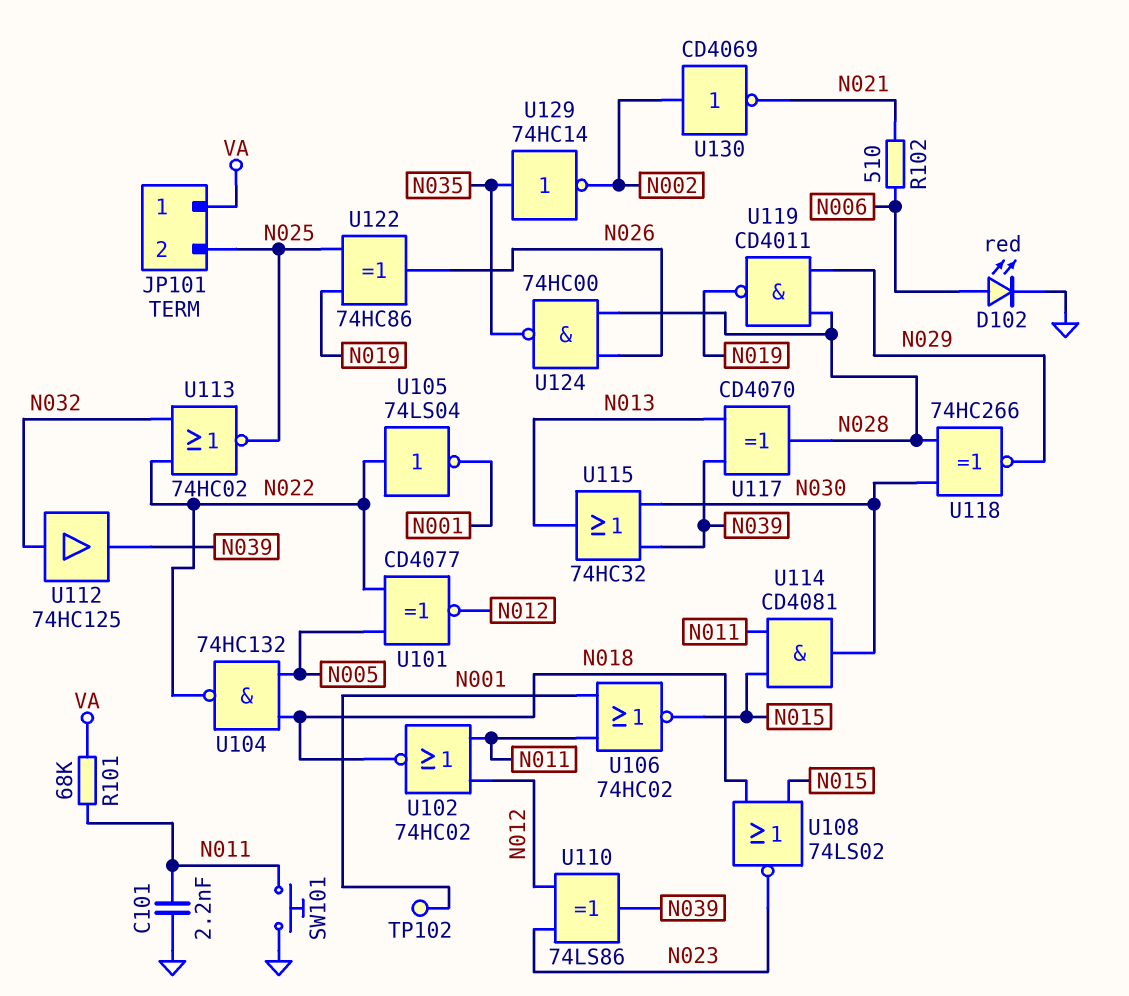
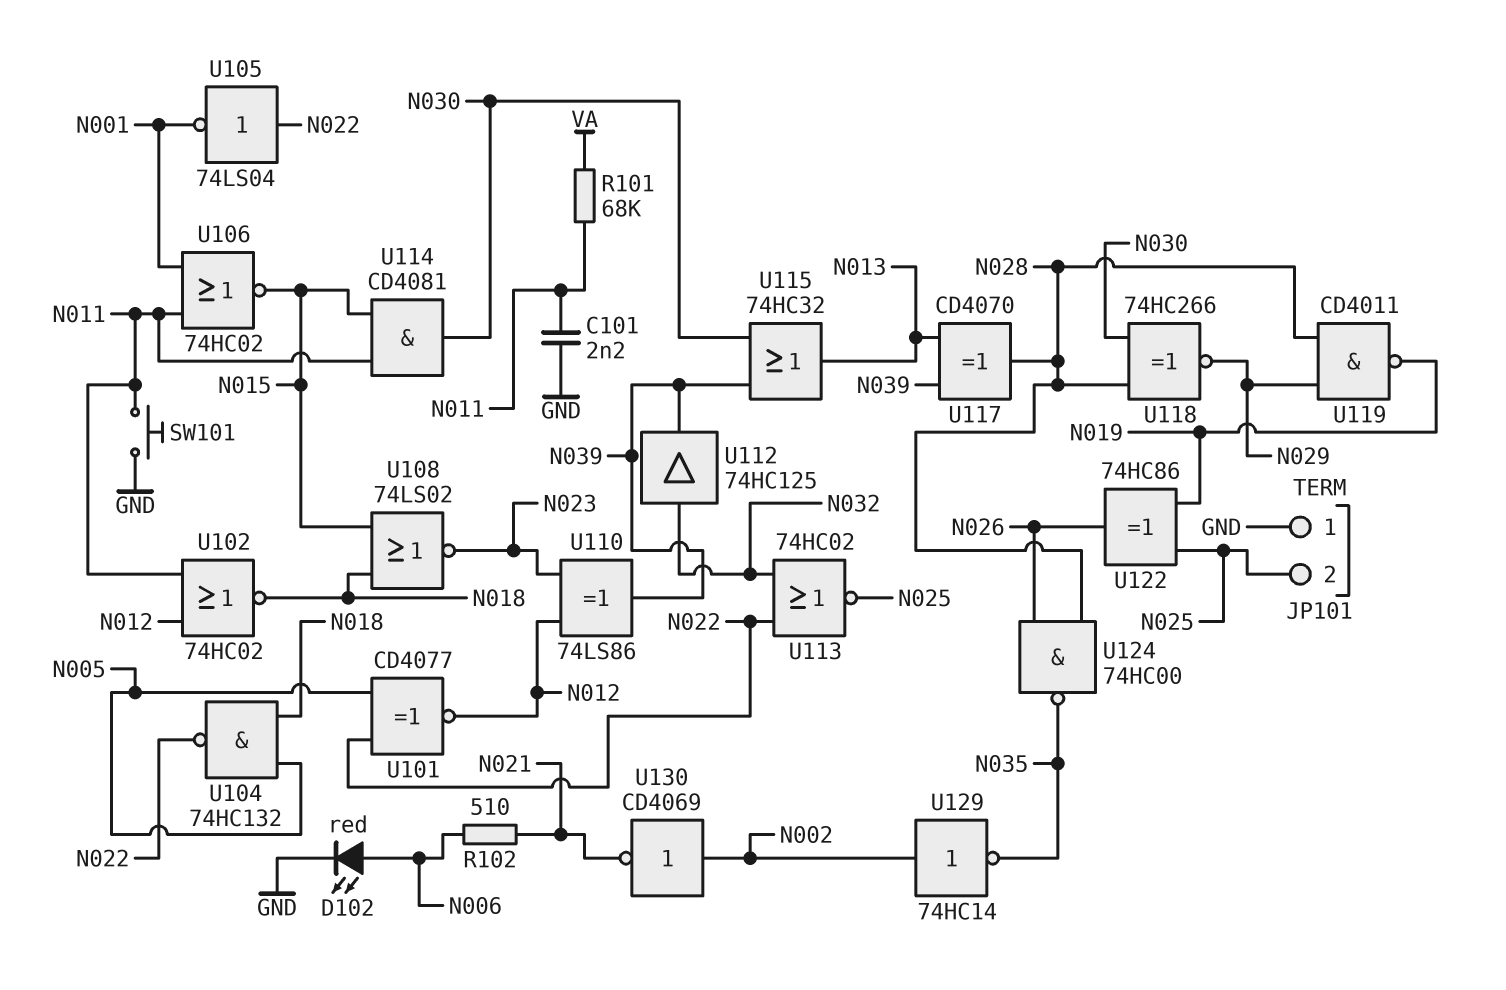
JP101 pin 1: VA -> GND
TP102: test point (N001) -> none
U129: NOT 74HC14 (in N035, out N002) -> NOT 74HC14 (in N002, out N035)

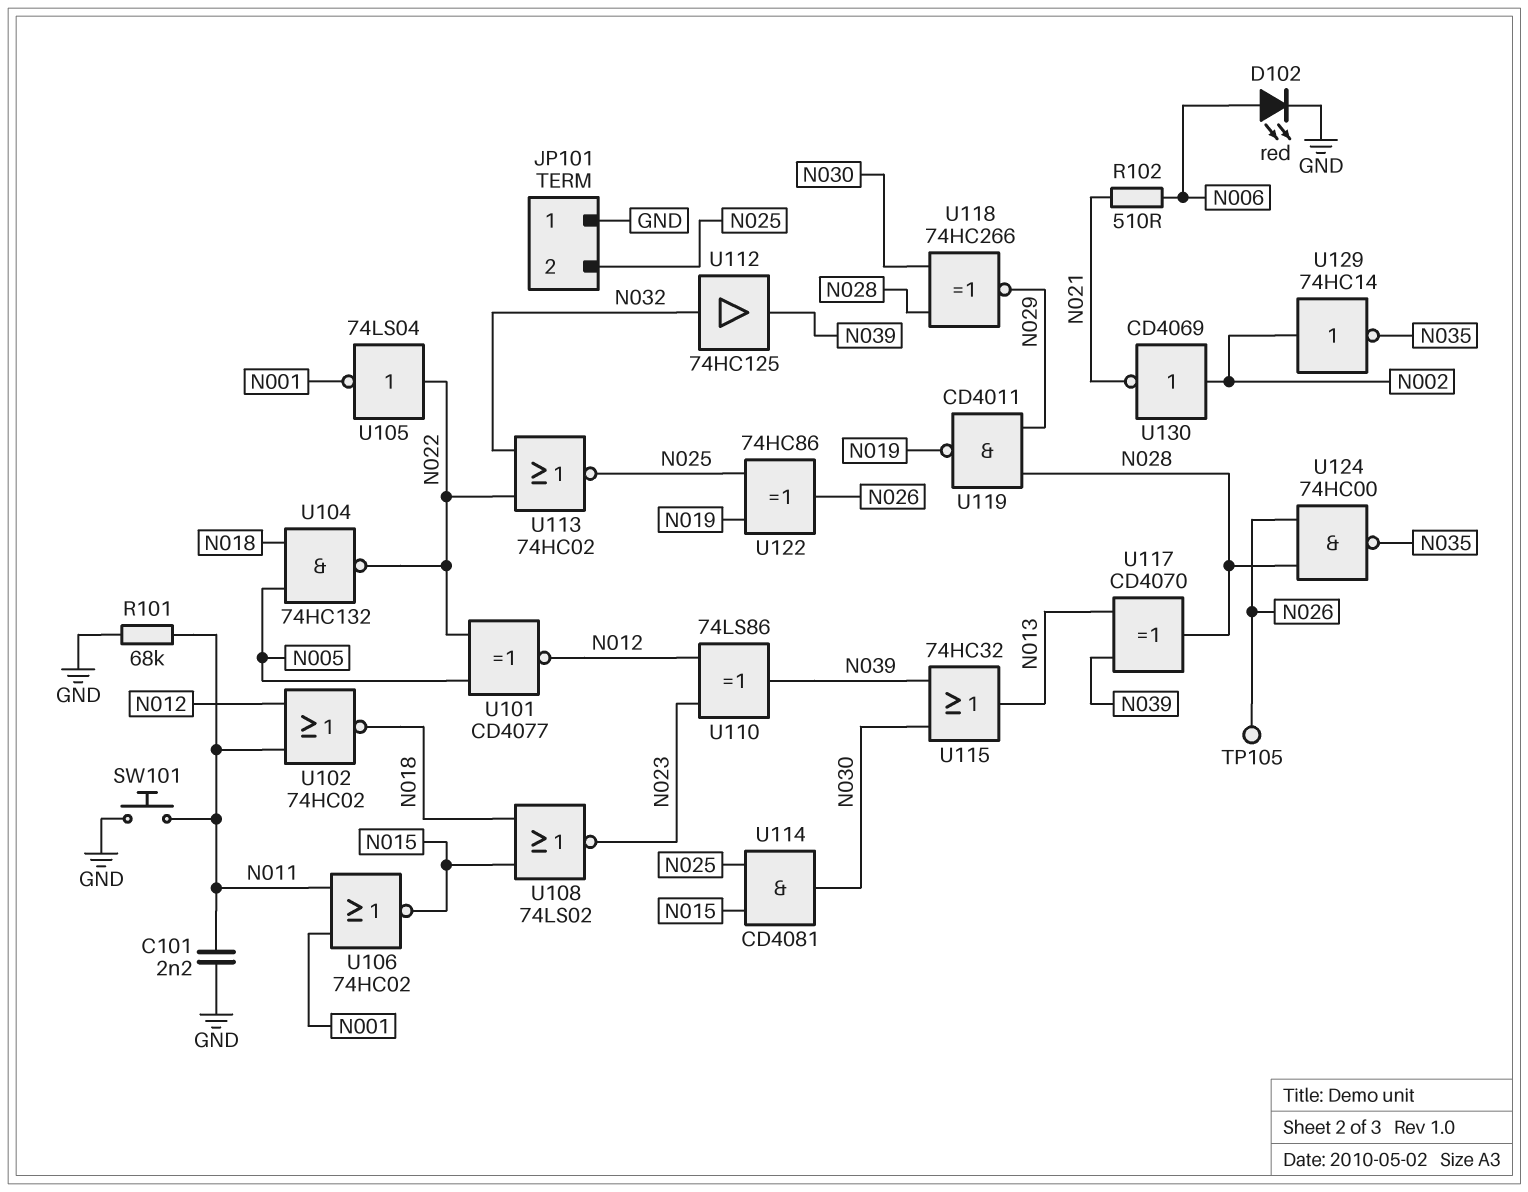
R101: 68k (N011, VA) -> 68k (GND, N011)
TP105: none -> test point (N026)
U114: AND CD4081 (in N011, in N015, out N030) -> AND CD4081 (in N015, in N025, out N030)

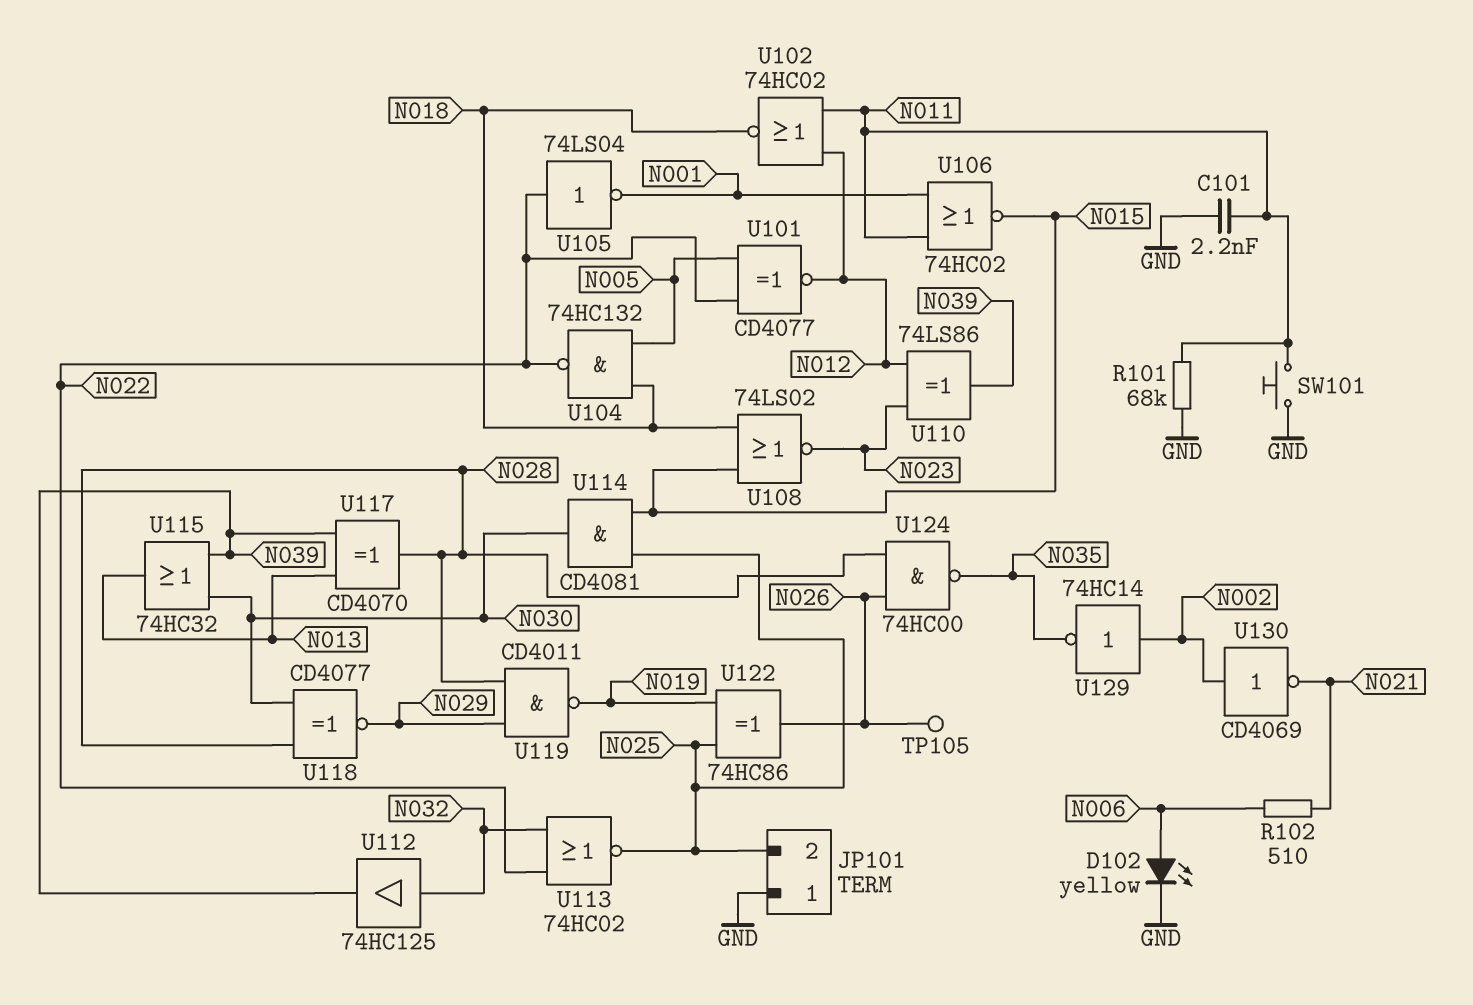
D102: LED red (A N006, K GND) -> LED yellow (A N006, K GND)
U118: XNOR 74HC266 (in N028, in N030, out N029) -> XNOR CD4077 (in N028, in N030, out N029)

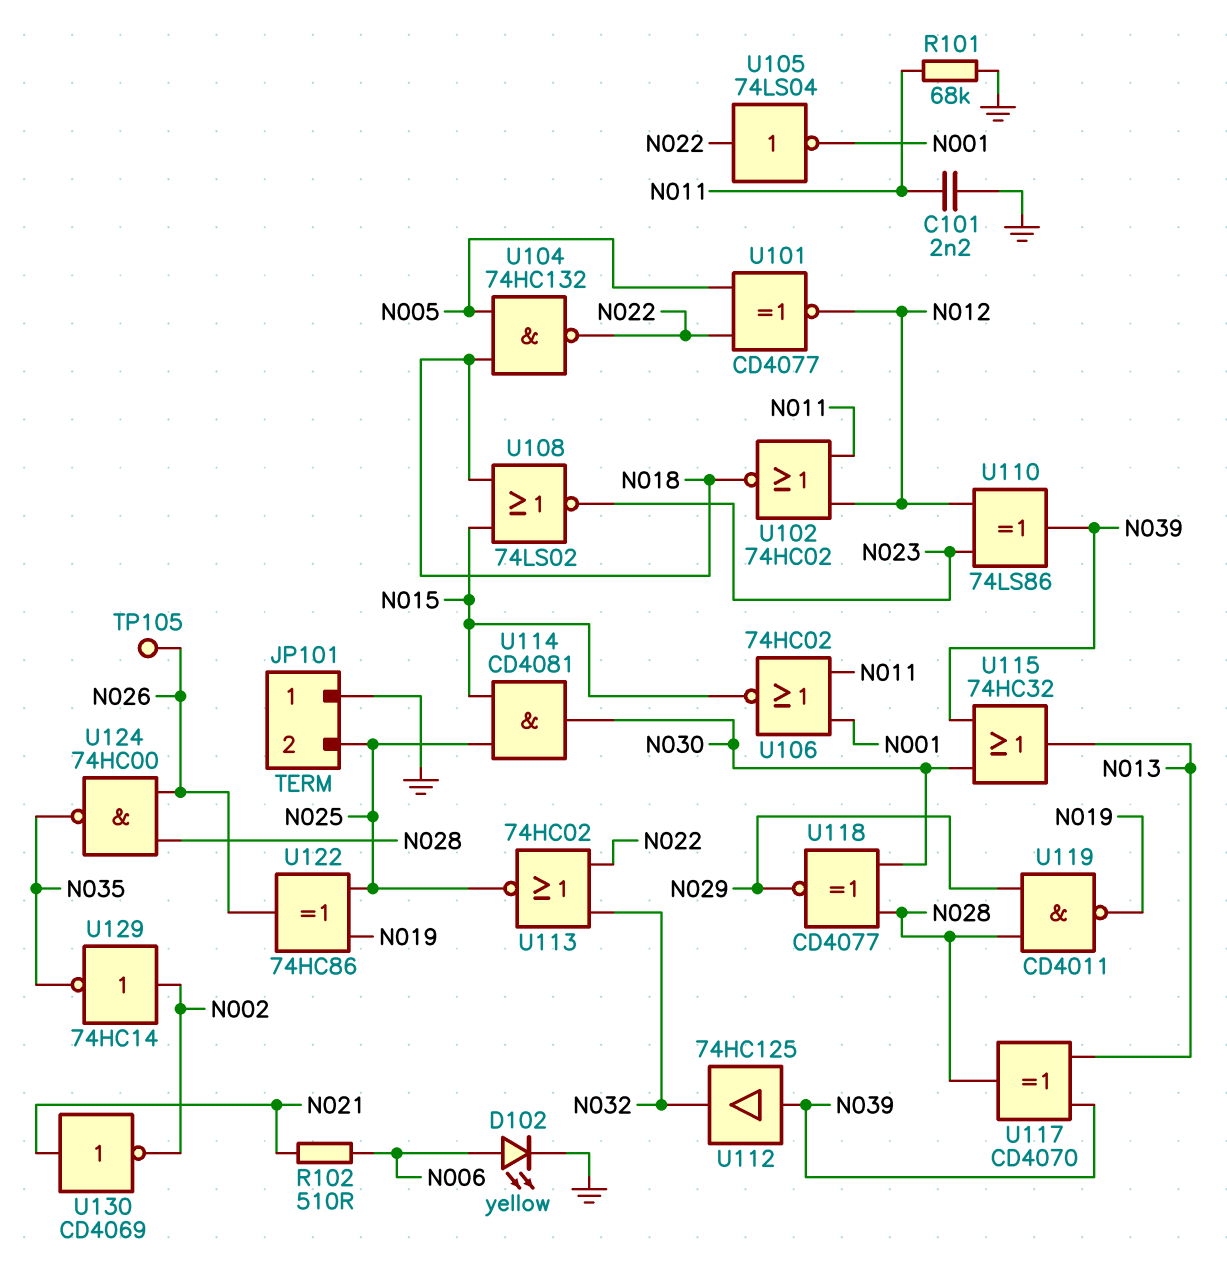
SW101: button (GND, N011) -> none
U112: buffer 74HC125 (in N032, out N039) -> buffer 74HC125 (in N039, out N032)
U130: NOT CD4069 (in N002, out N021) -> NOT CD4069 (in N021, out N002)

